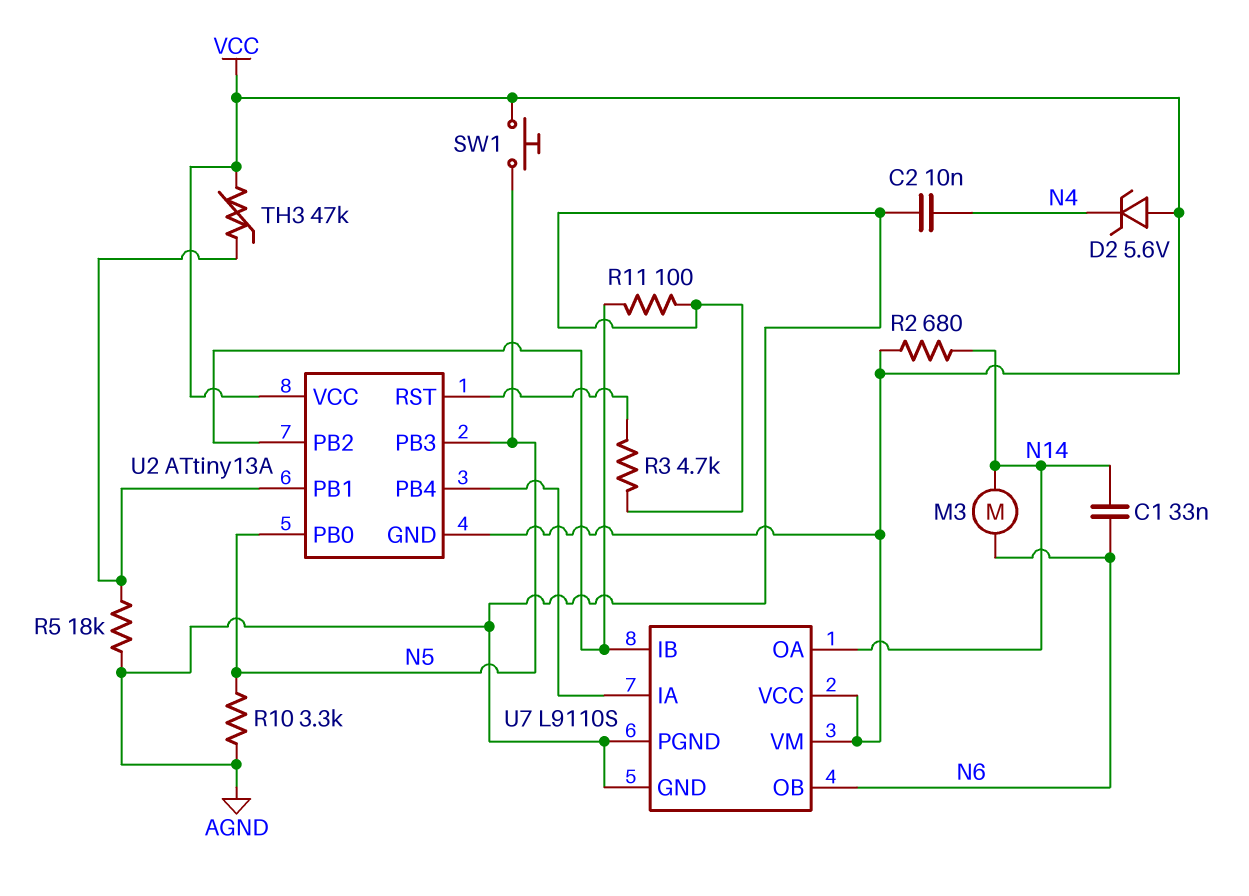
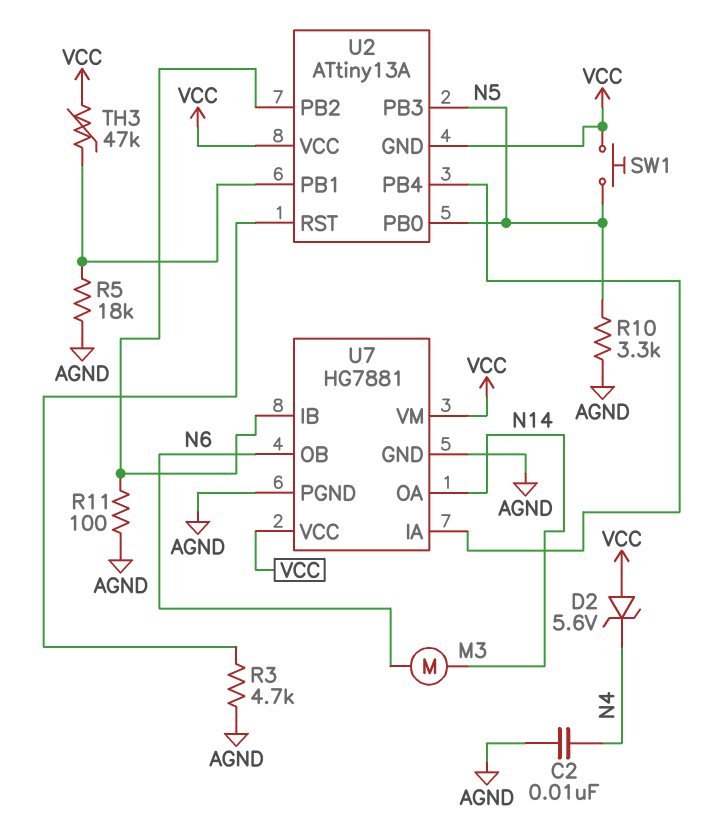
C1: 33nF (N6, N14) -> none
R2: 680 (N14, VCC) -> none
U7: L9110S -> HG7881

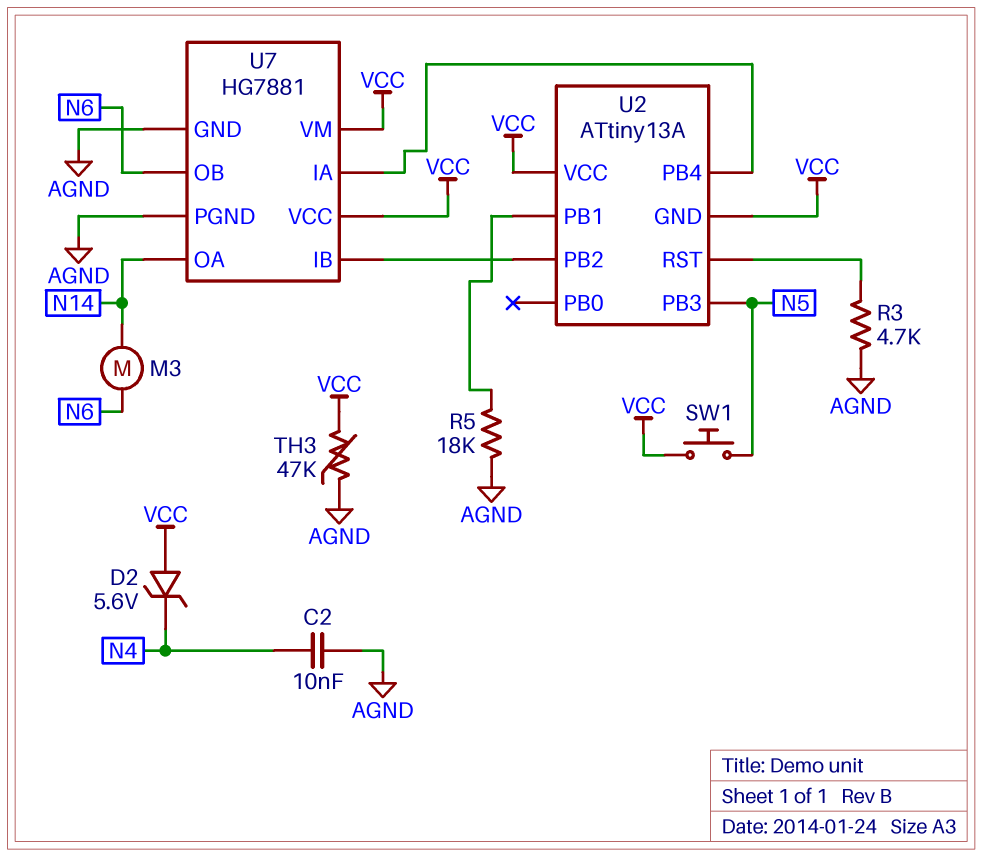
R10: 3.3k (AGND, N5) -> none
R11: 100 (AGND, U2/PB2) -> none
TH3: 47k (U2/PB1, VCC) -> 47k (AGND, VCC)
U2 pin PB0: N5 -> none

